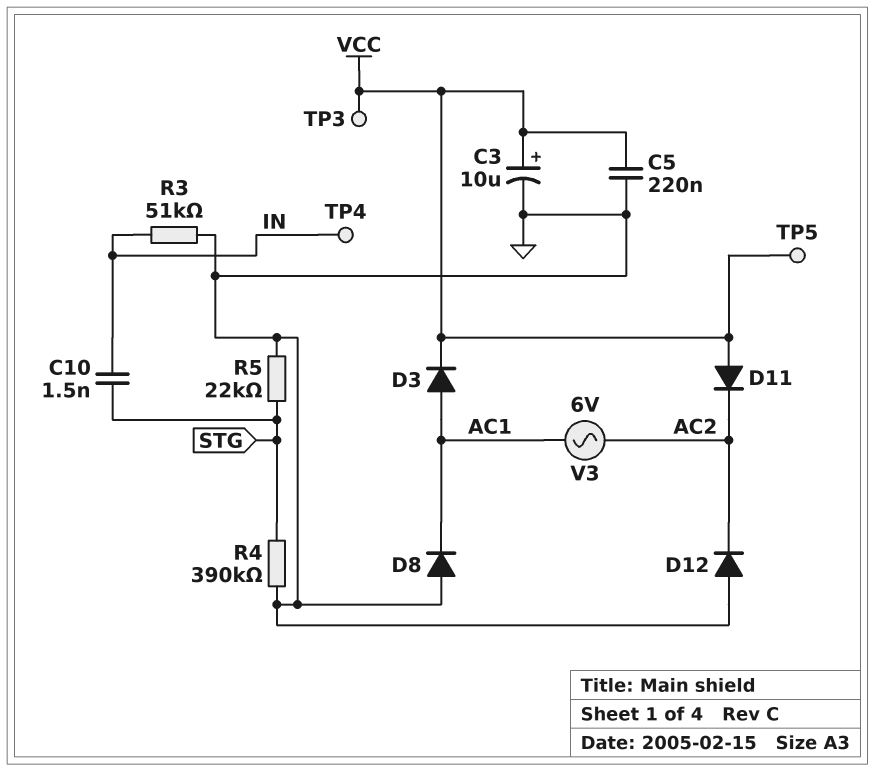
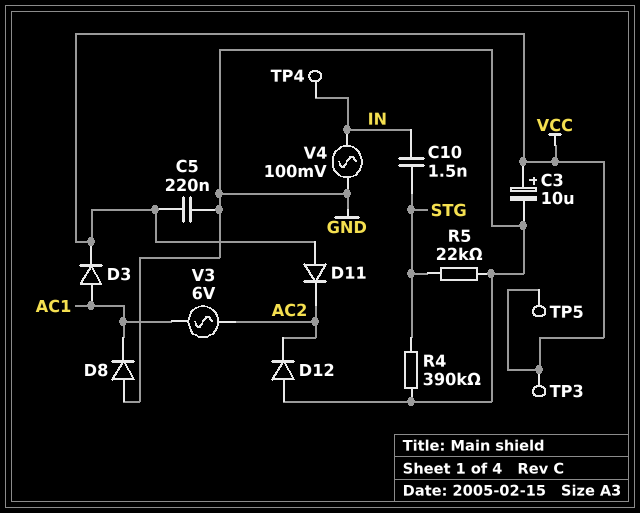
R3: 51k (GND, IN) -> none
V4: none -> AC 100mV (GND, IN)

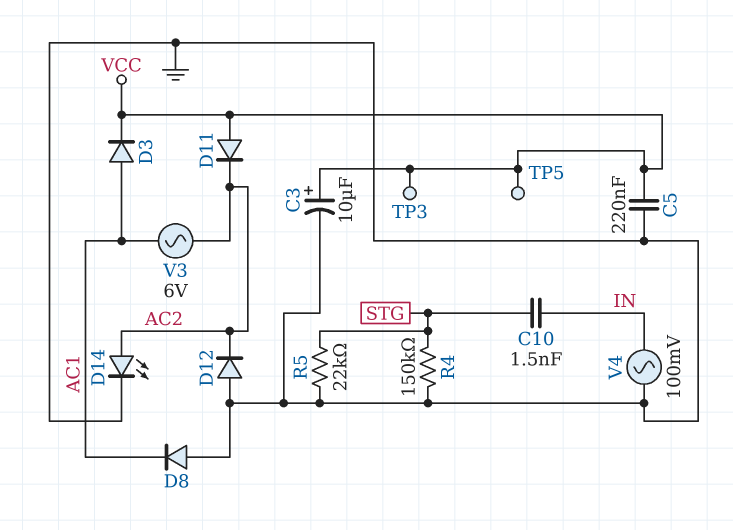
D14: none -> LED (A AC2, K GND)
R4: 390k (GND, STG) -> 150k (GND, STG)
TP4: test point (IN) -> none

